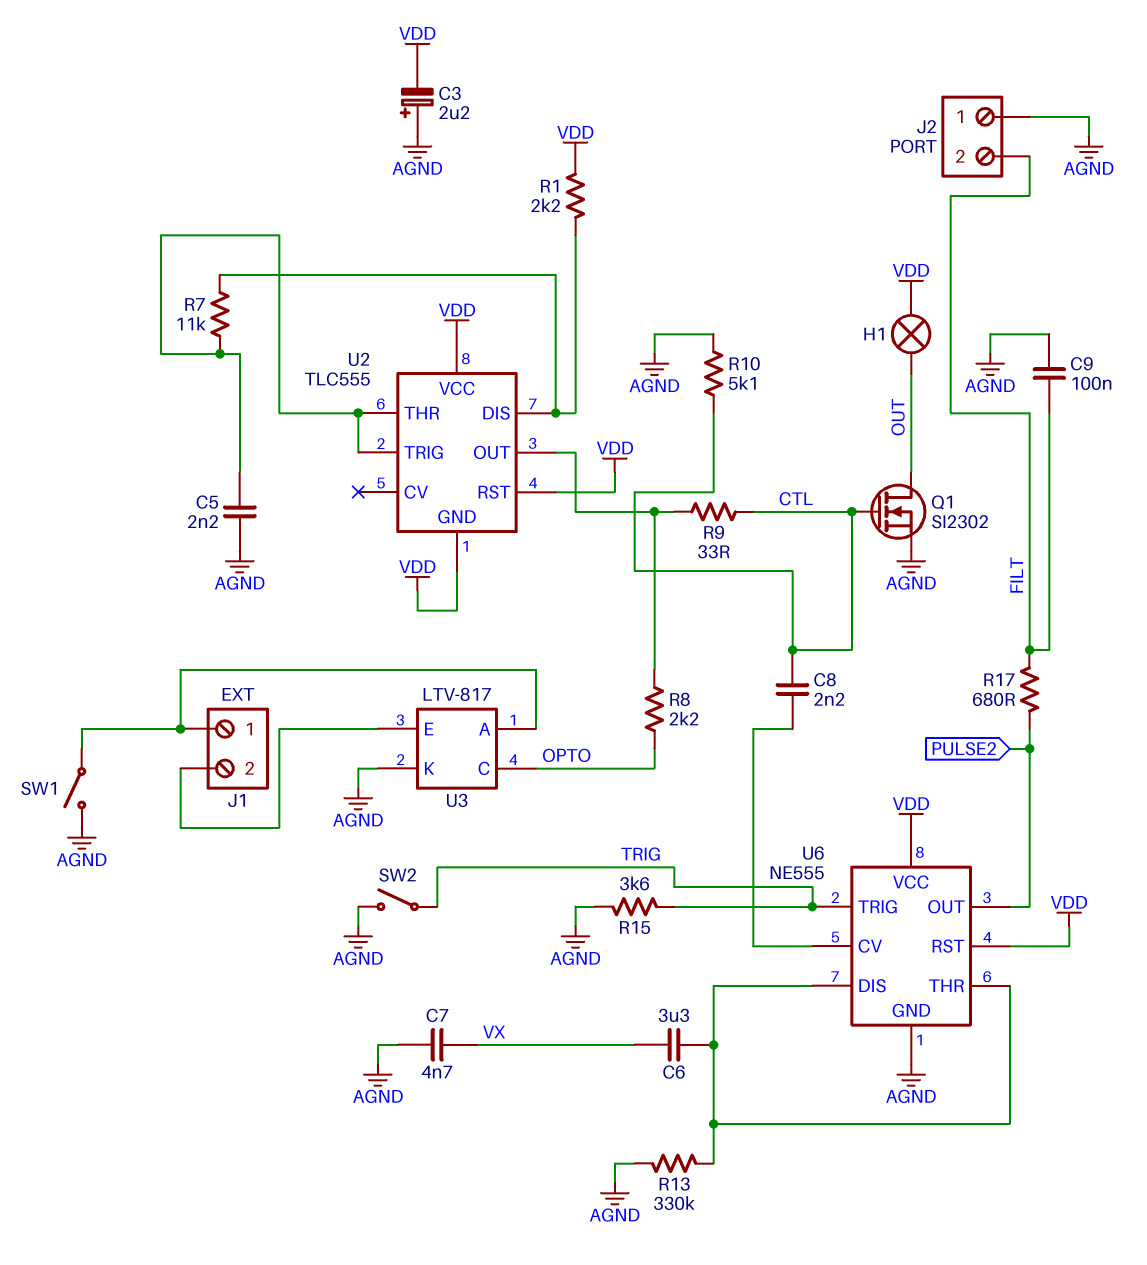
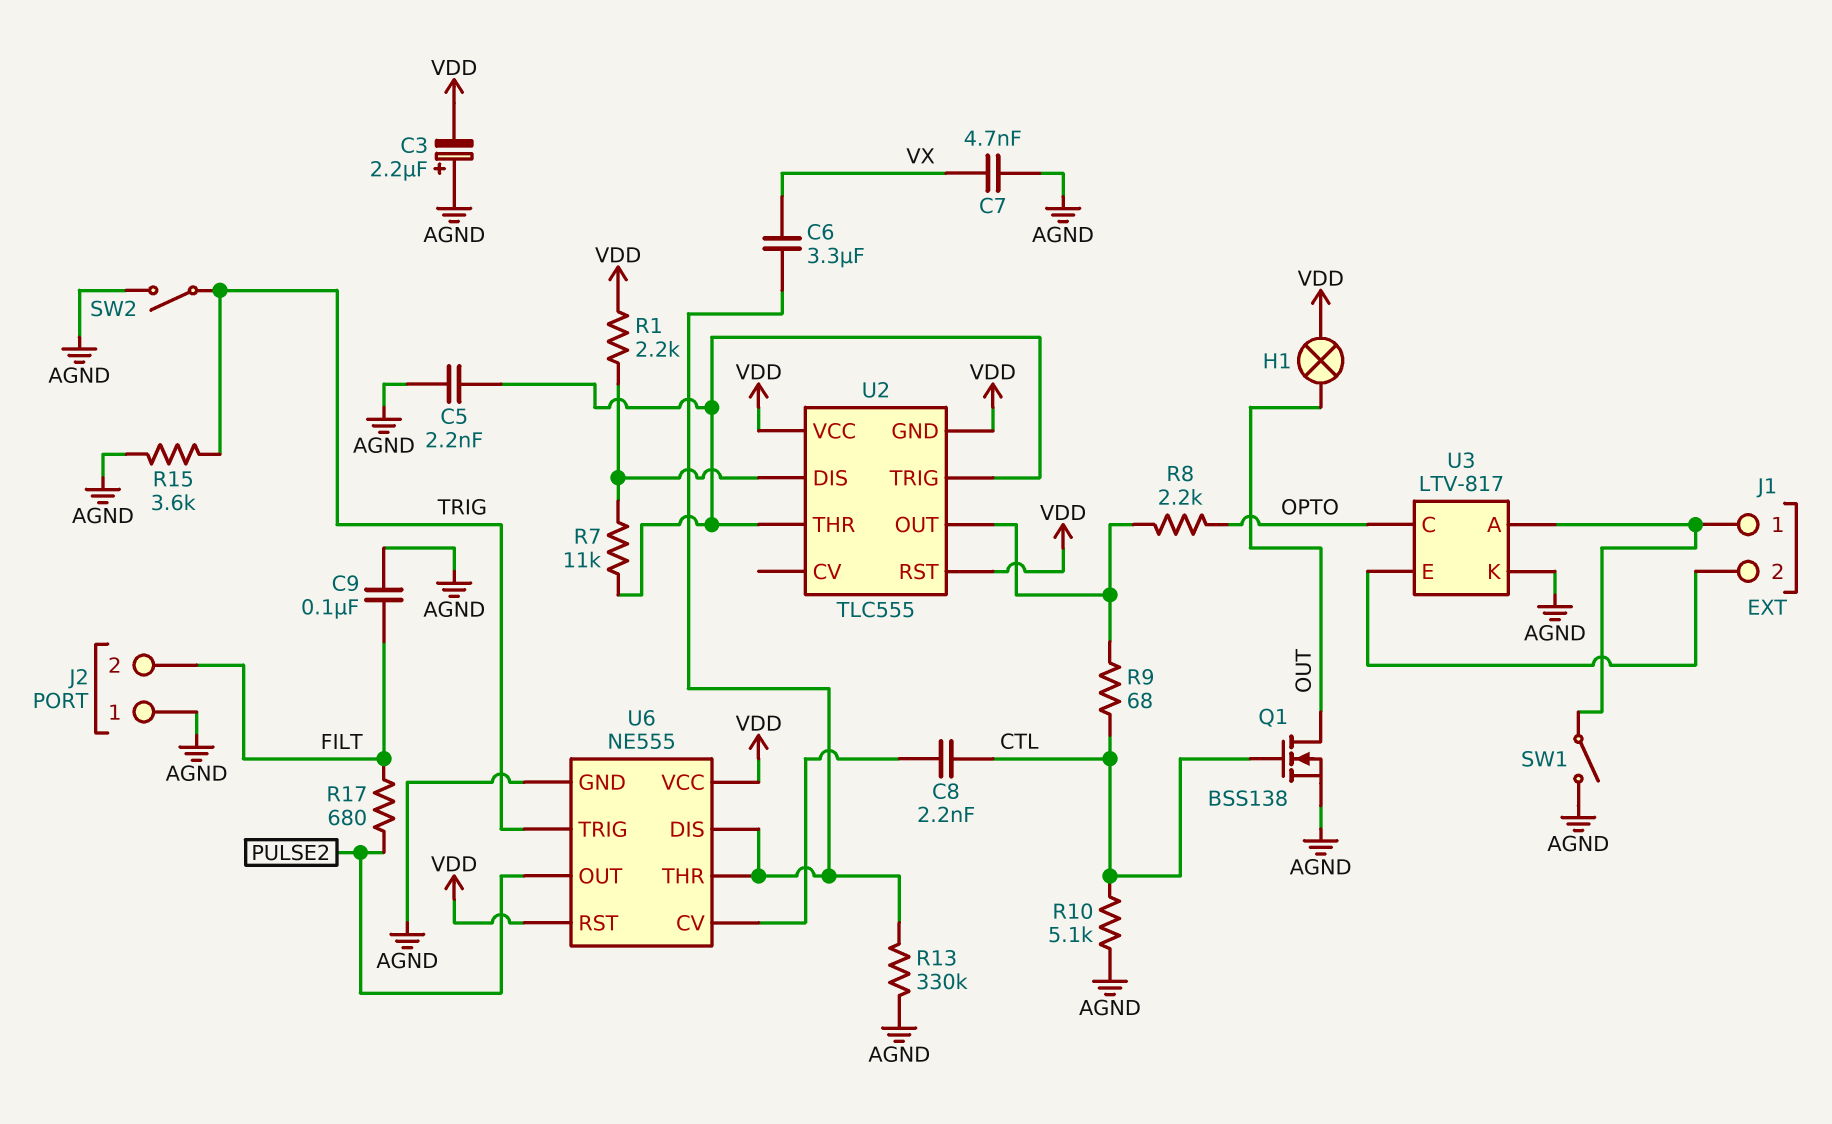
Q1: NMOS SI2302 (G CTL, D OUT, S AGND) -> NMOS BSS138 (G CTL, D OUT, S AGND)
R9: 33 (CTL, U2/OUT) -> 68 (CTL, U2/OUT)

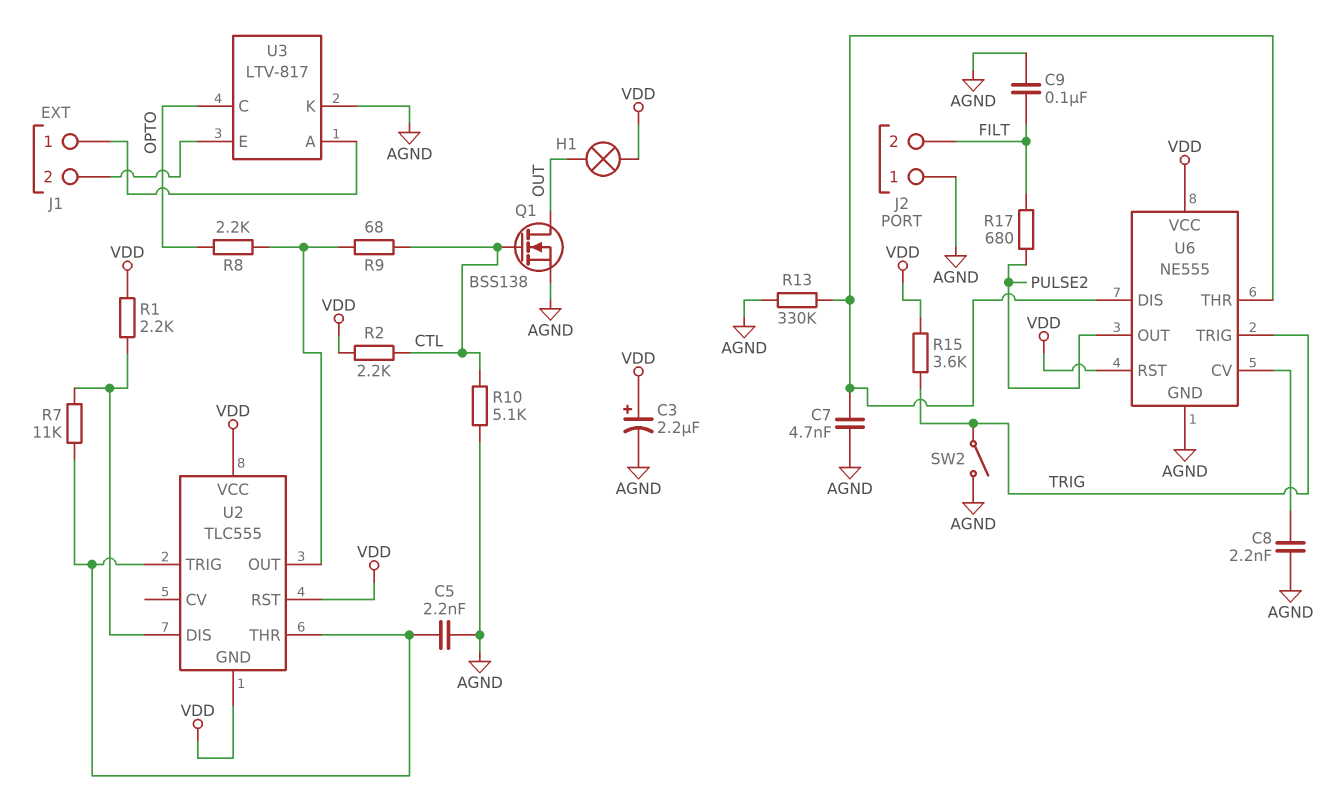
C3: 2.2uF (plus AGND, minus VDD) -> 2.2uF (plus VDD, minus AGND)
C6: 3.3uF (U6/DIS, VX) -> none
C7: 4.7nF (AGND, VX) -> 4.7nF (AGND, U6/DIS)
C8: 2.2nF (CTL, U6/CV) -> 2.2nF (AGND, U6/CV)
R2: none -> 2.2k (CTL, VDD)
R15: 3.6k (AGND, TRIG) -> 3.6k (TRIG, VDD)
SW1: switch (AGND, J1/1) -> none

